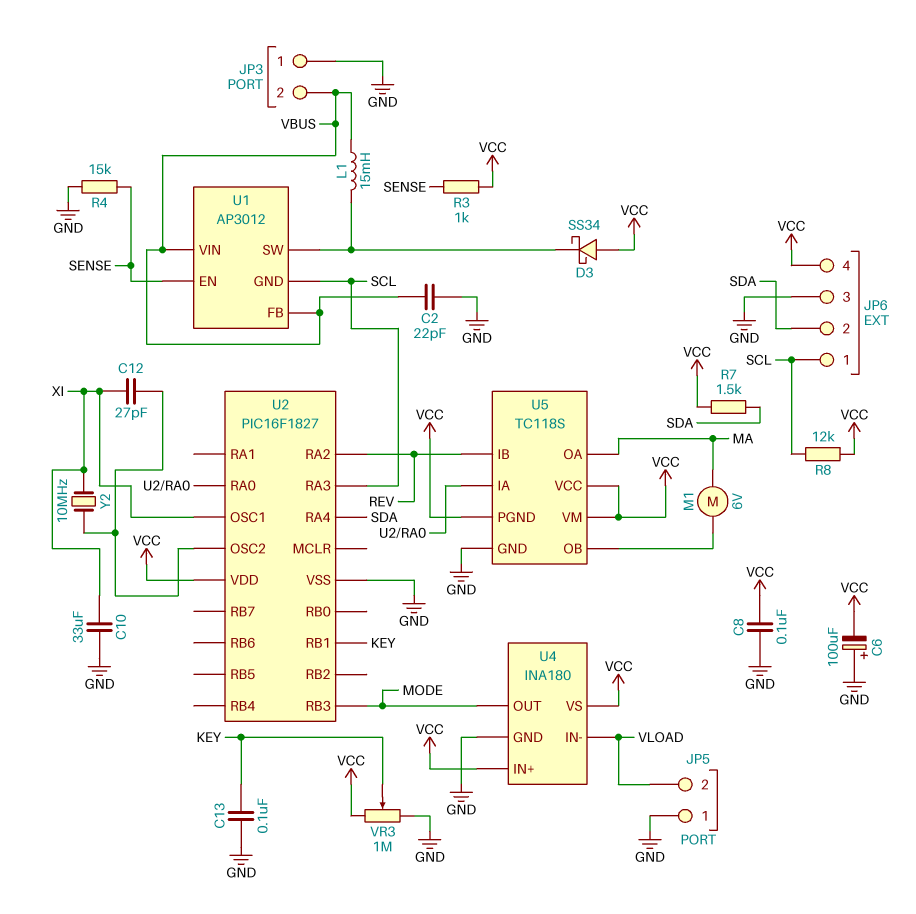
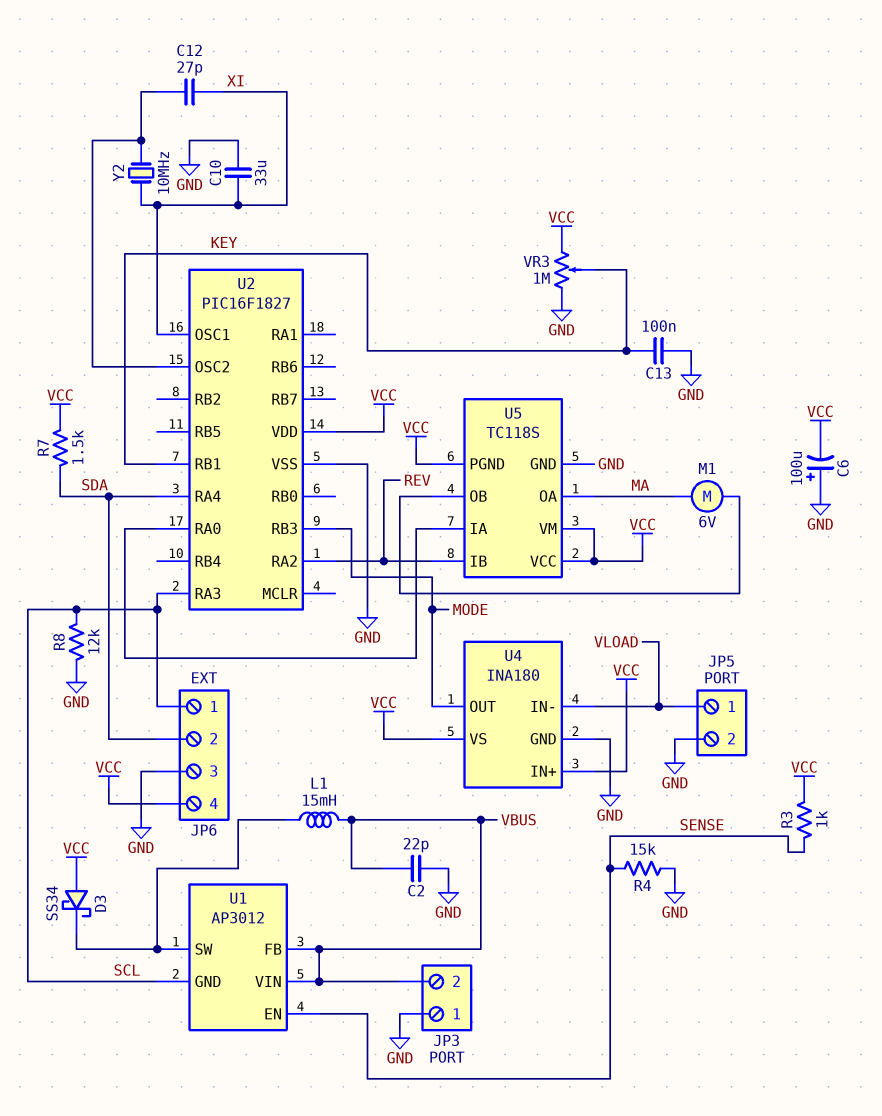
C8: 100nF (GND, VCC) -> none
JP5 pin 1: GND -> VLOAD
JP5 pin 2: VLOAD -> GND
R8: 12k (SCL, VCC) -> 12k (GND, SCL)

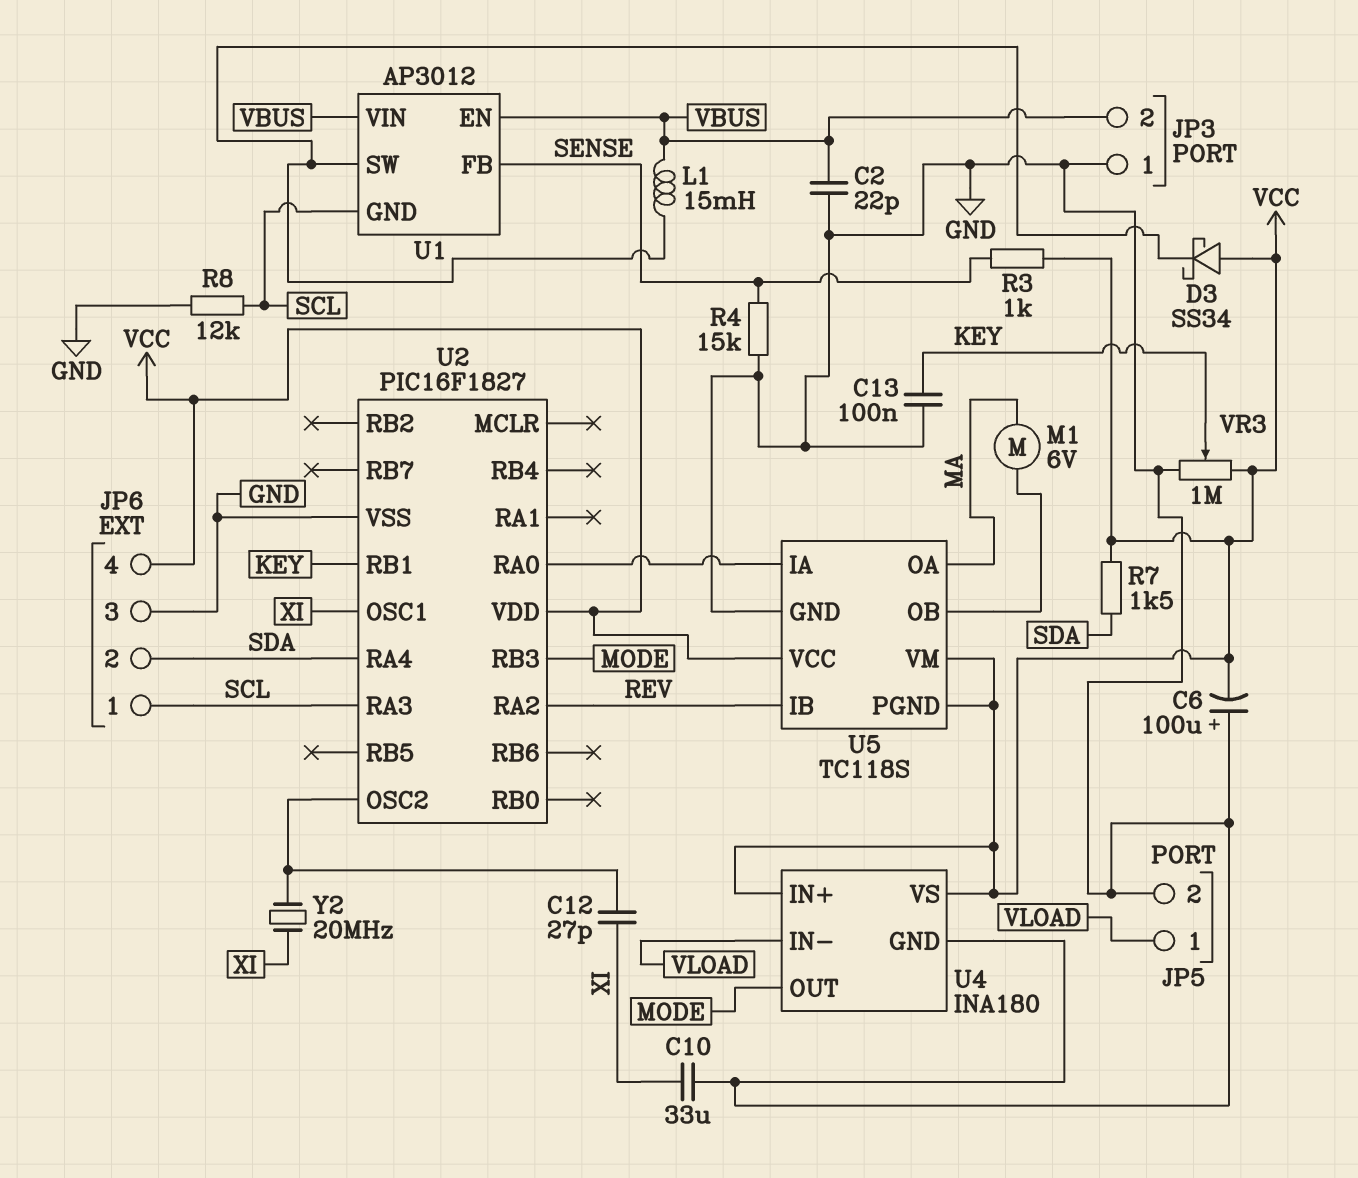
U1 pin EN: SENSE -> VBUS
U1 pin FB: VBUS -> SENSE
Y2: 10MHz (U2/OSC2, XI) -> 20MHz (U2/OSC2, XI)

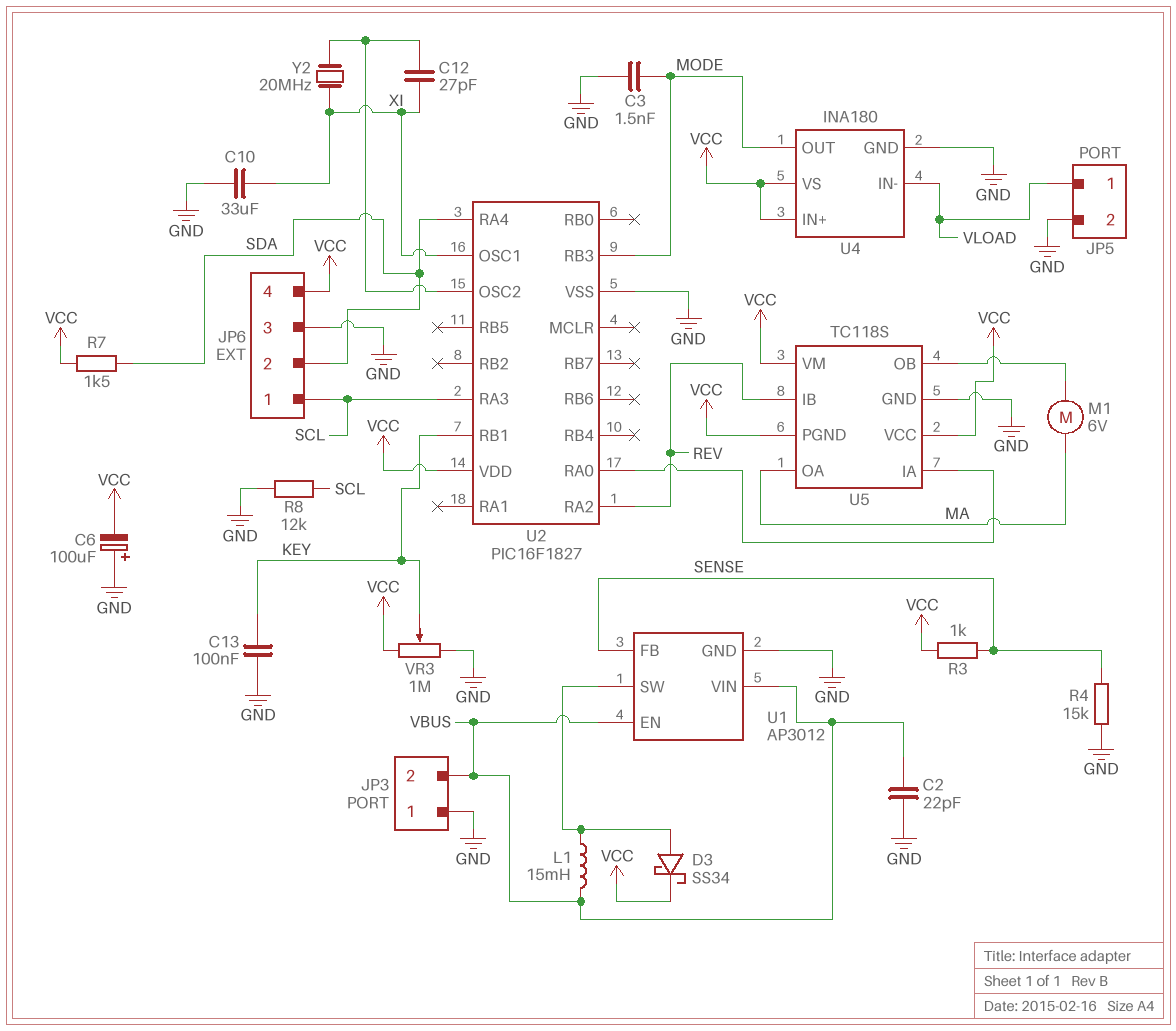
C3: none -> 1.5nF (GND, MODE)
D3: schottky SS34 (A VCC, K U1/SW) -> schottky SS34 (A U1/SW, K VCC)
U1 pin GND: SCL -> GND

